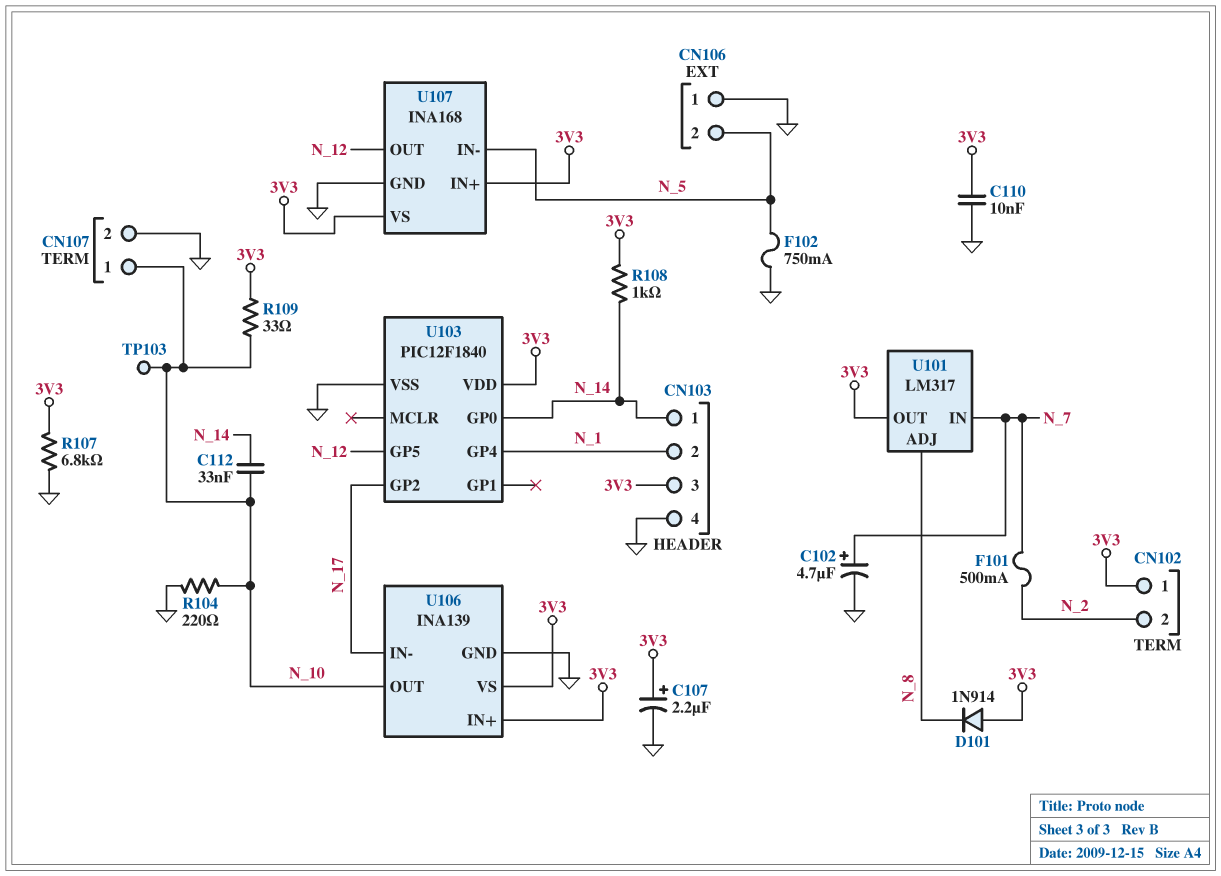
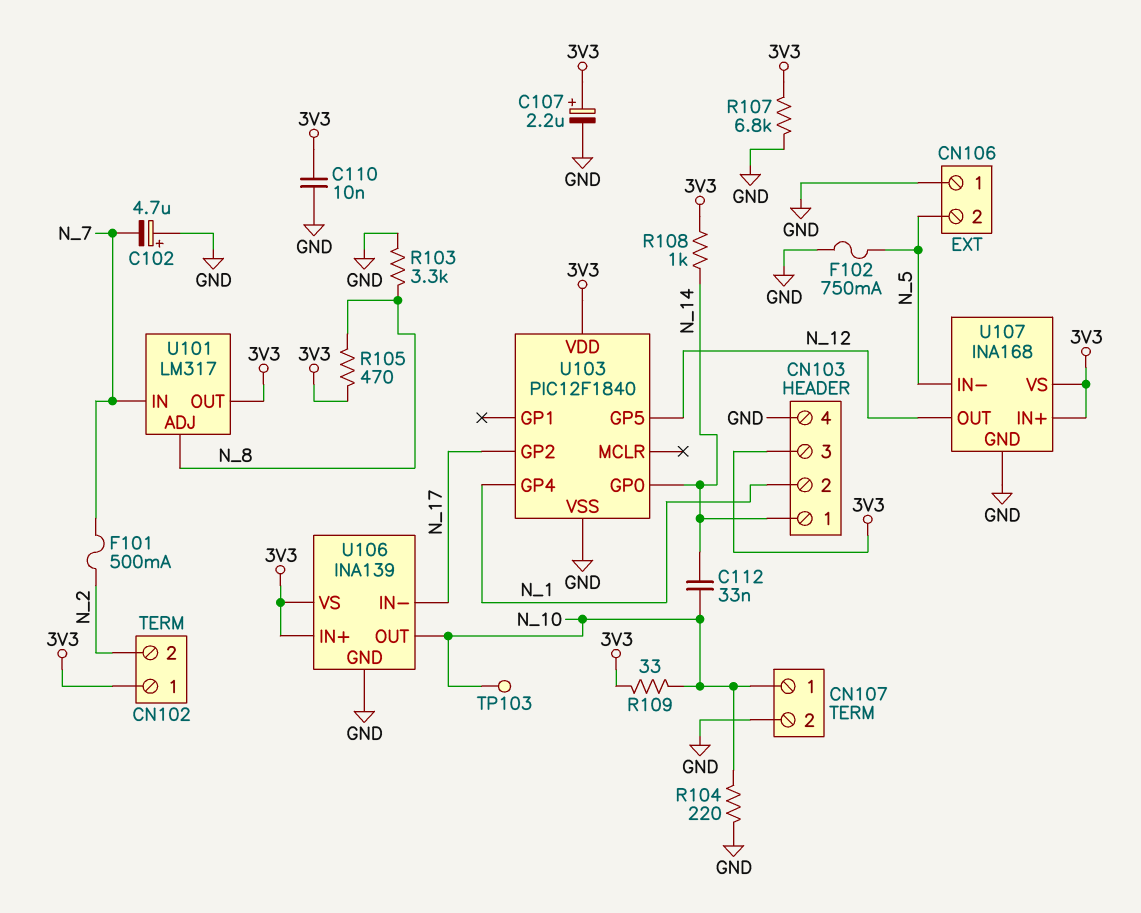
C102: 4.7uF (plus N_7, minus GND) -> 4.7uF (plus GND, minus N_7)
D101: diode 1N914 (A 3V3, K N_8) -> none
R103: none -> 3.3k (GND, N_8)
R105: none -> 470 (3V3, N_8)

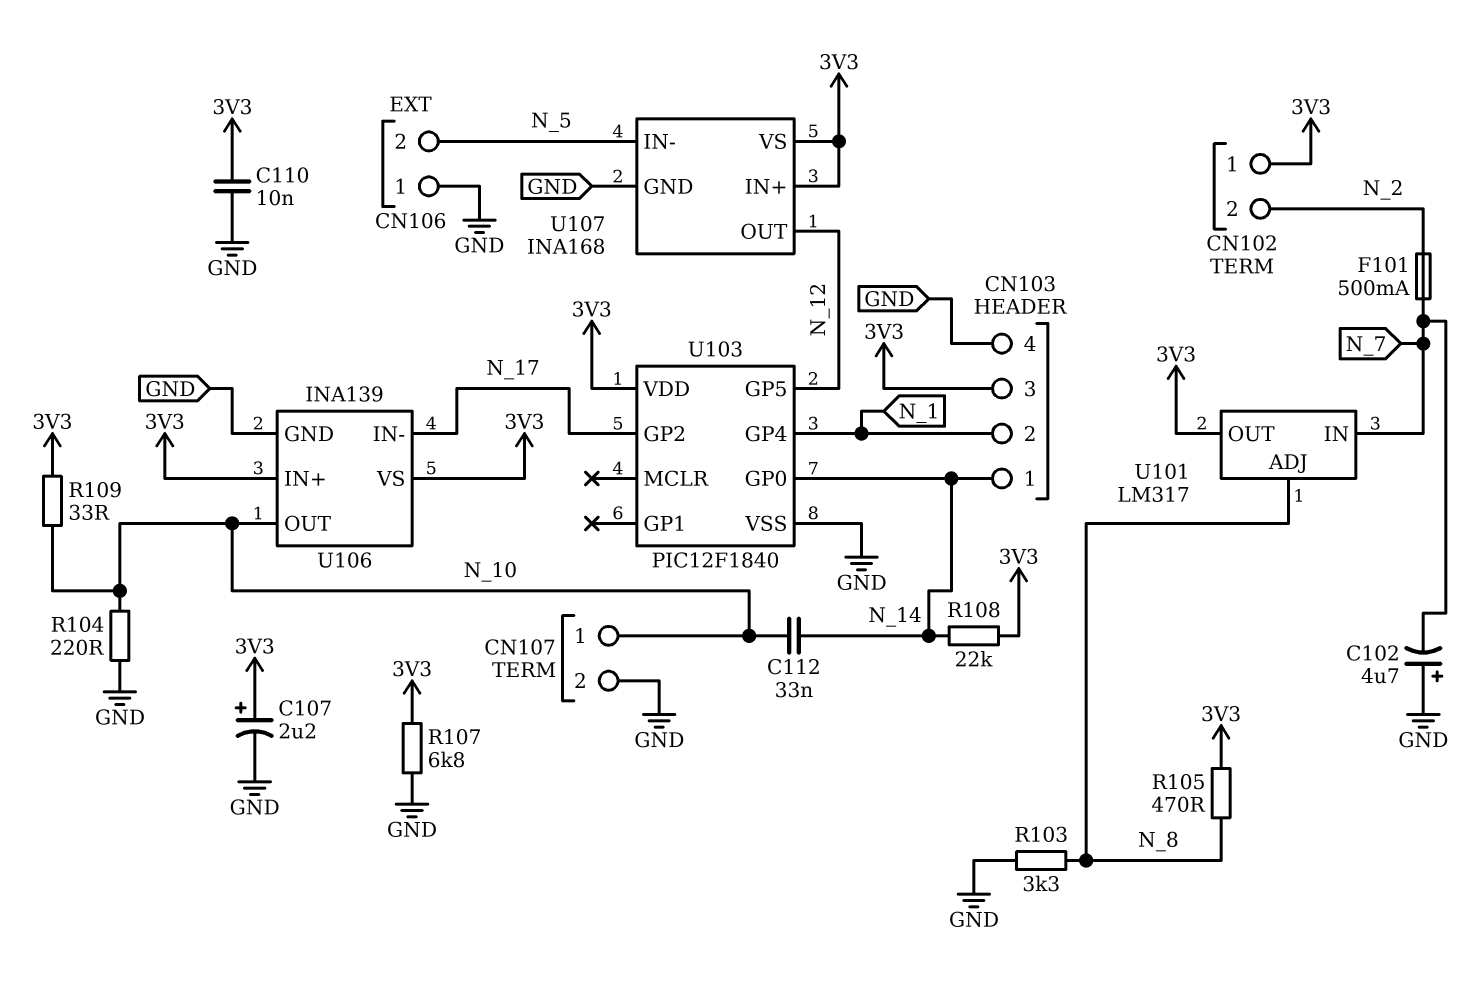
F102: 750mA (GND, N_5) -> none
R108: 1k (3V3, N_14) -> 22k (3V3, N_14)
TP103: test point (N_10) -> none

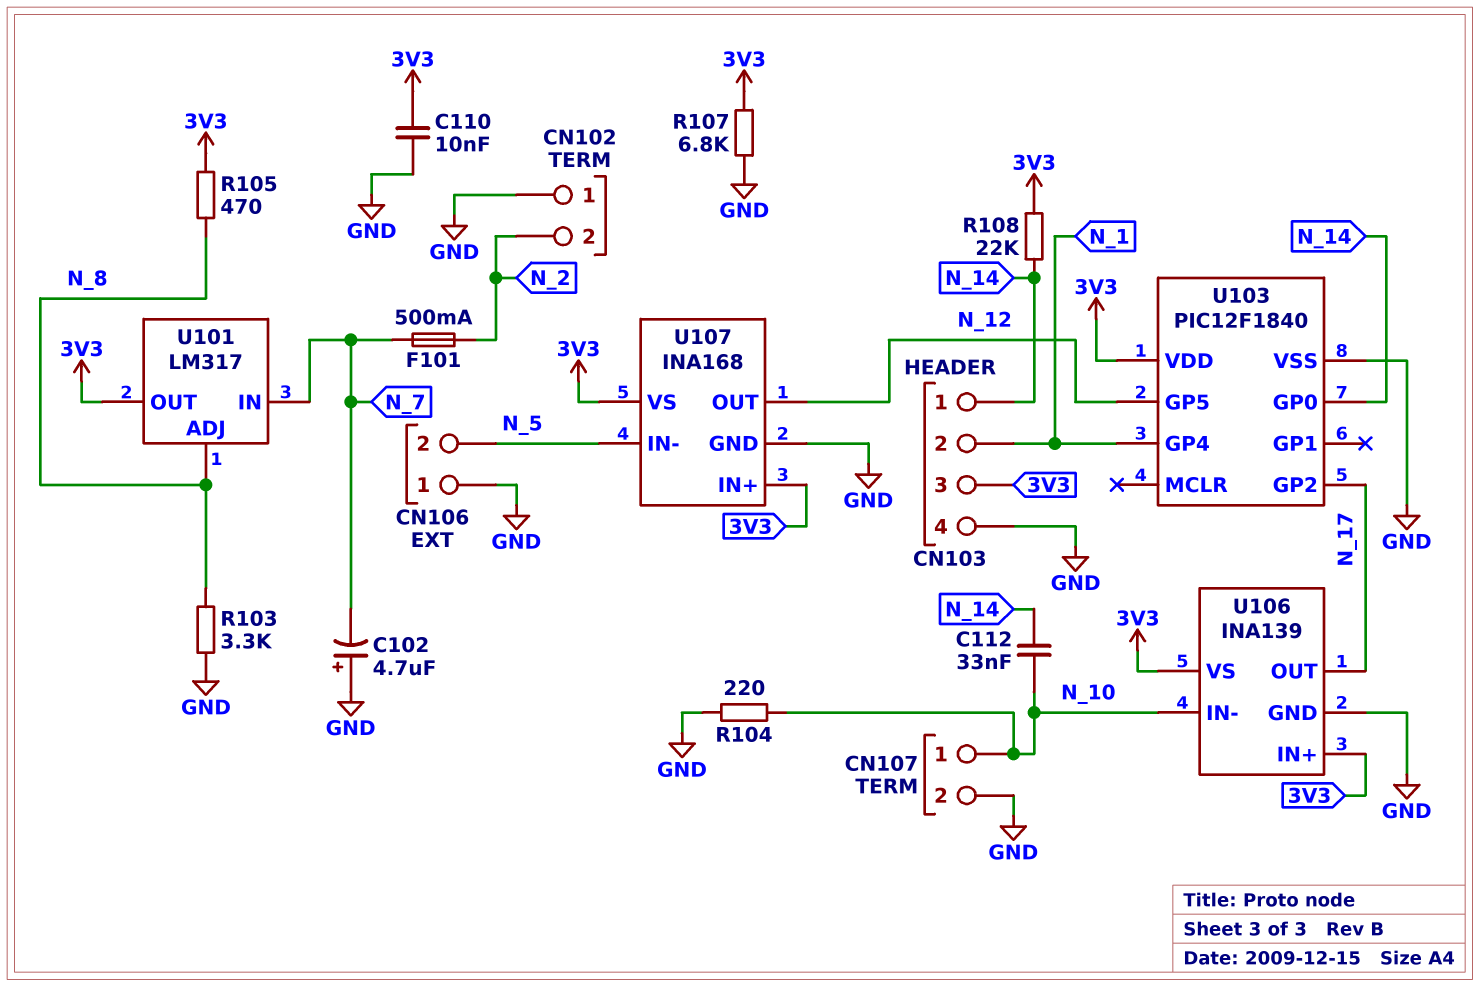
C107: 2.2uF (plus 3V3, minus GND) -> none
CN102 pin 1: 3V3 -> GND
R109: 33 (3V3, N_10) -> none
U106 pin IN-: N_17 -> N_10
U106 pin OUT: N_10 -> N_17

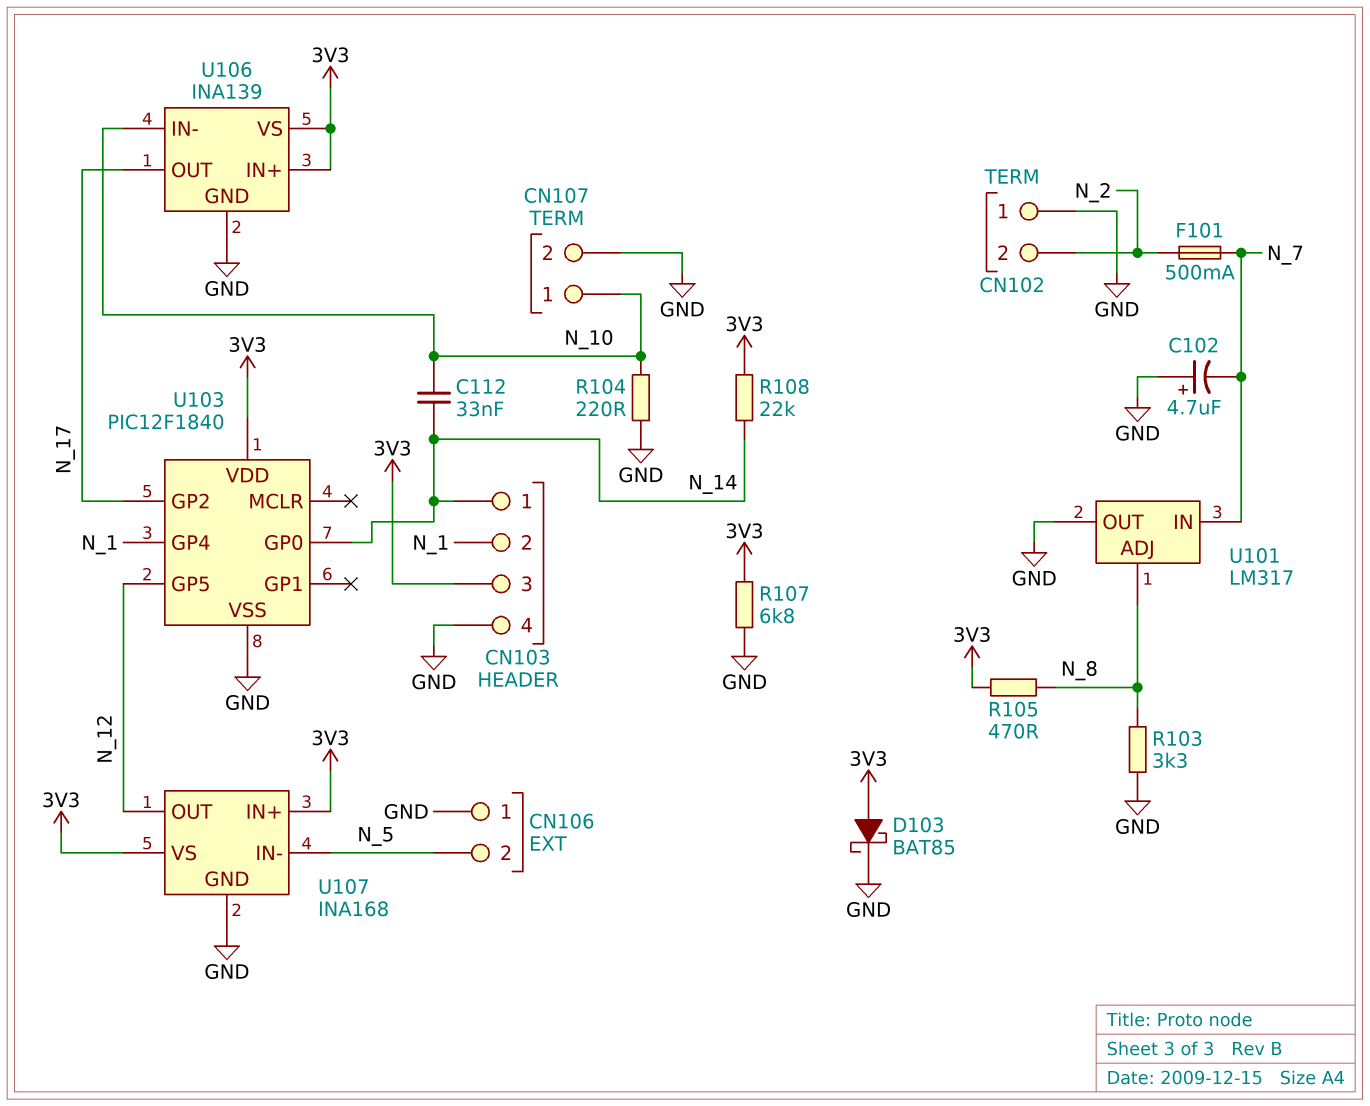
C110: 10nF (3V3, GND) -> none
D103: none -> schottky BAT85 (A 3V3, K GND)
U101 pin OUT: 3V3 -> GND

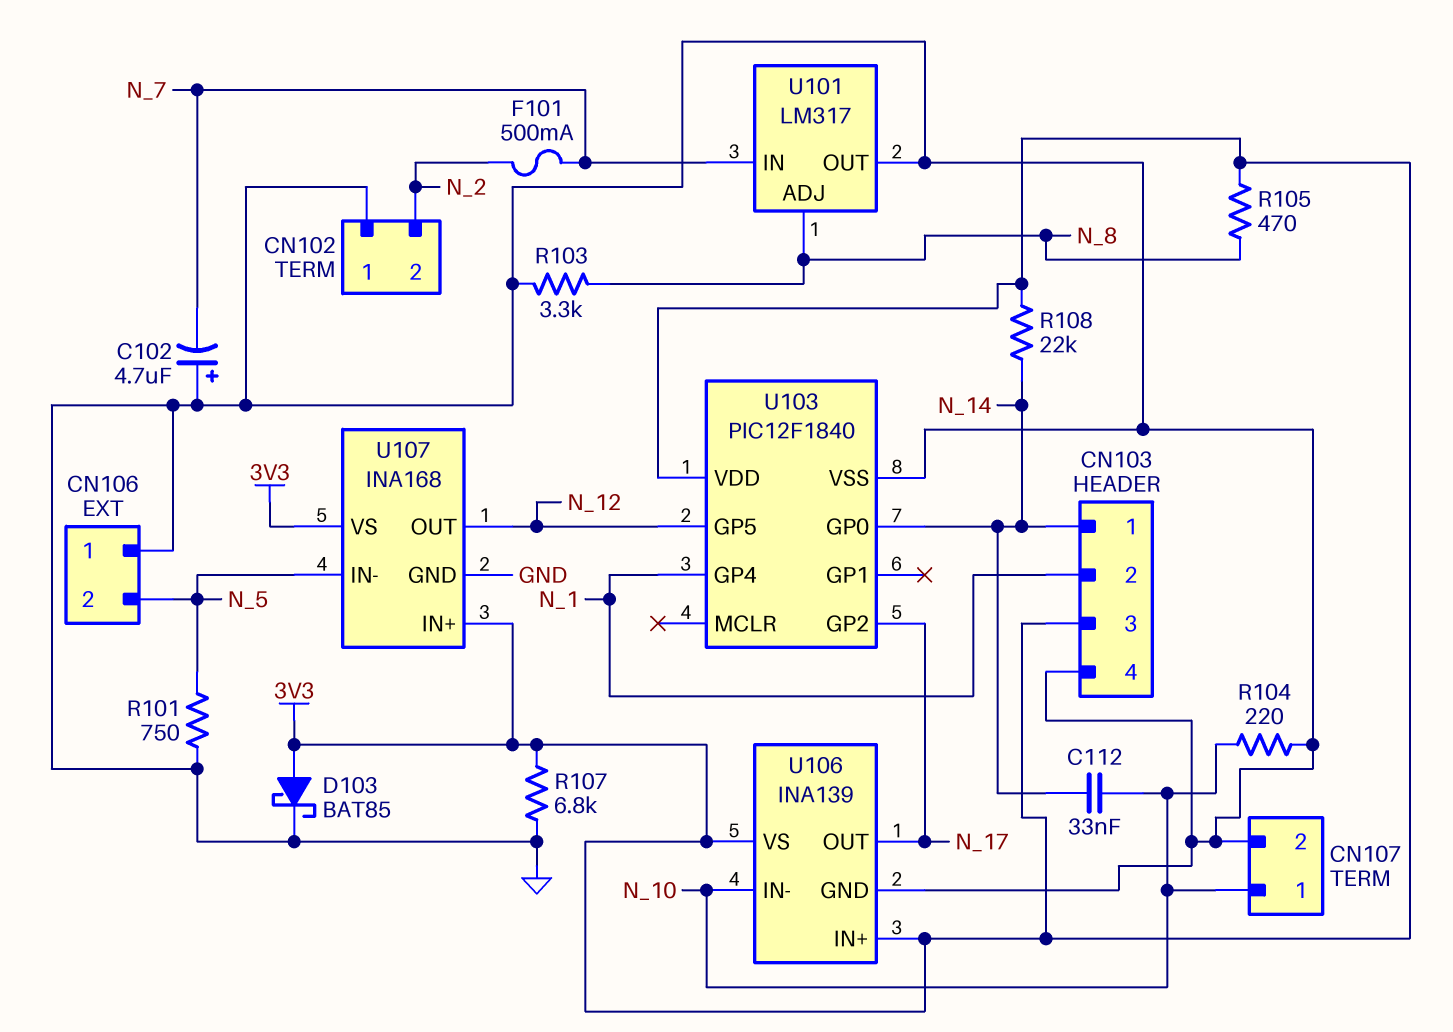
R101: none -> 750 (GND, N_5)

